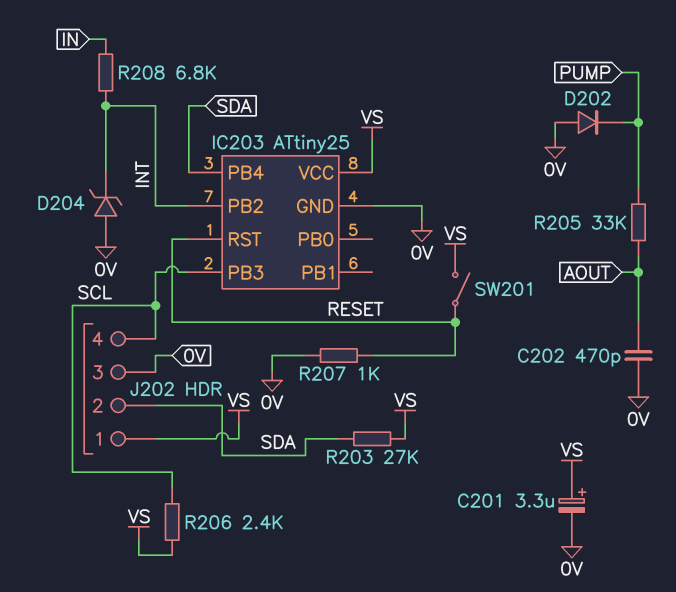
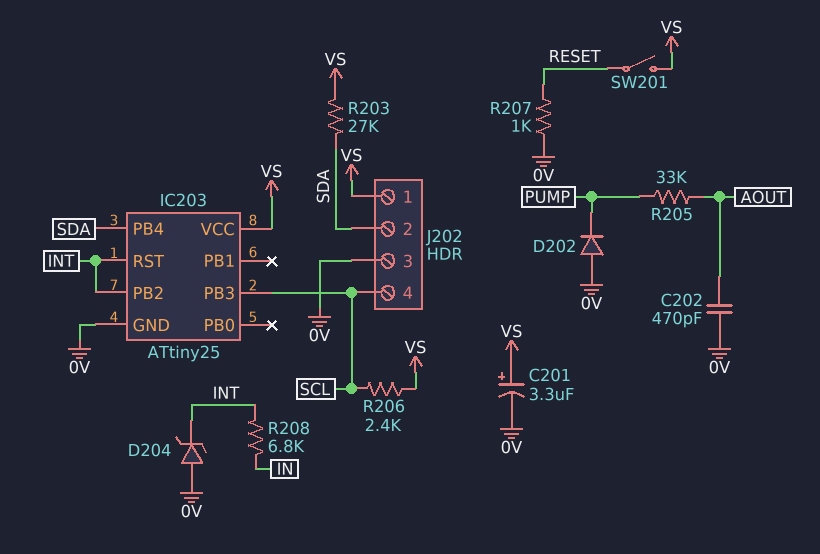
IC203 pin RST: RESET -> INT

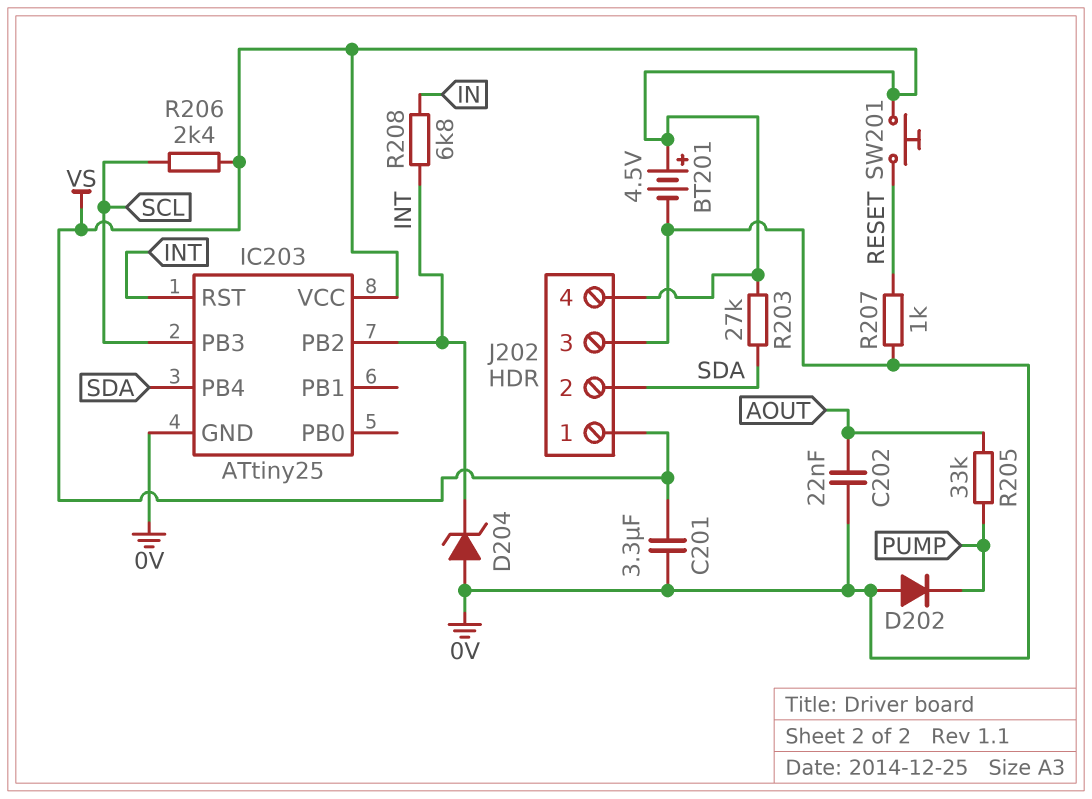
BT201: none -> 4.5V (plus VS, minus 0V)
C201: 3.3uF (plus VS, minus 0V) -> 3.3uF (0V, VS)
C202: 470pF (0V, AOUT) -> 22nF (0V, AOUT)
J202 pin 4: SCL -> VS
SW201: switch (RESET, VS) -> button (RESET, VS)

